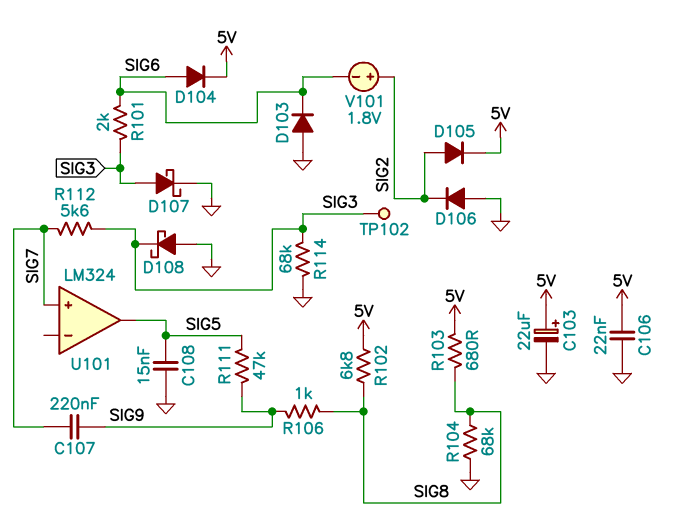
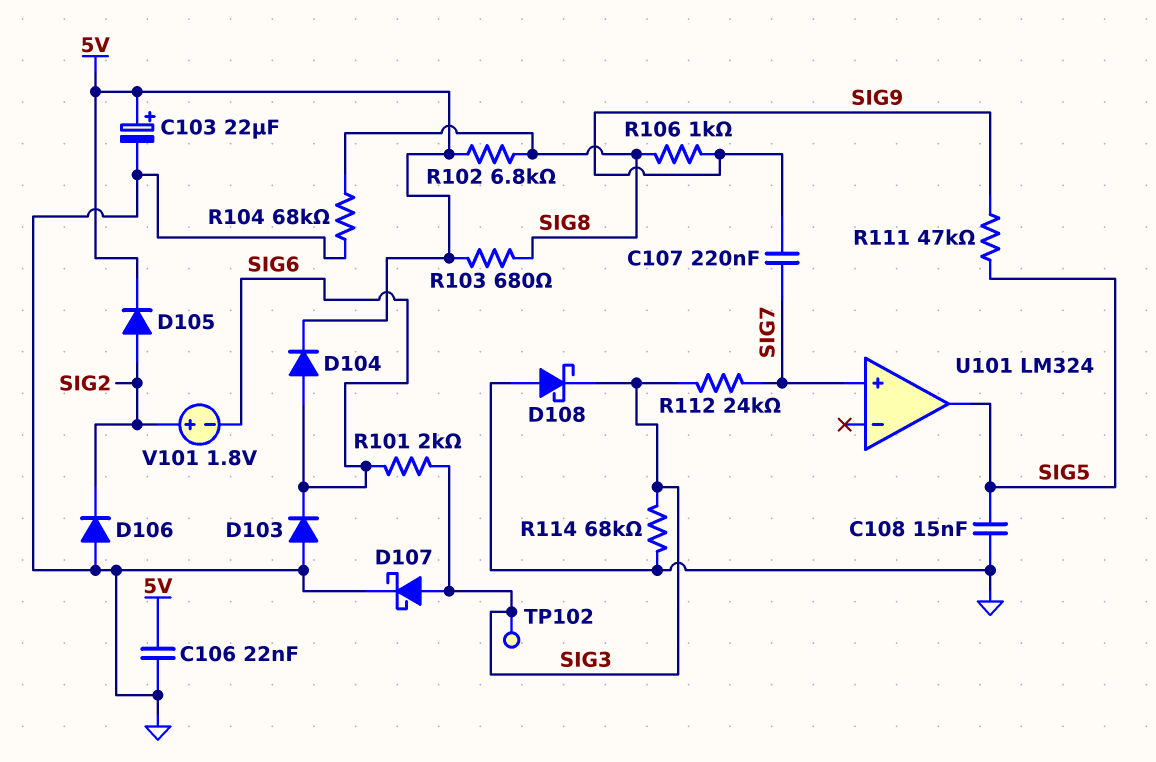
R112: 5.6k (SIG3, SIG7) -> 24k (SIG3, SIG7)

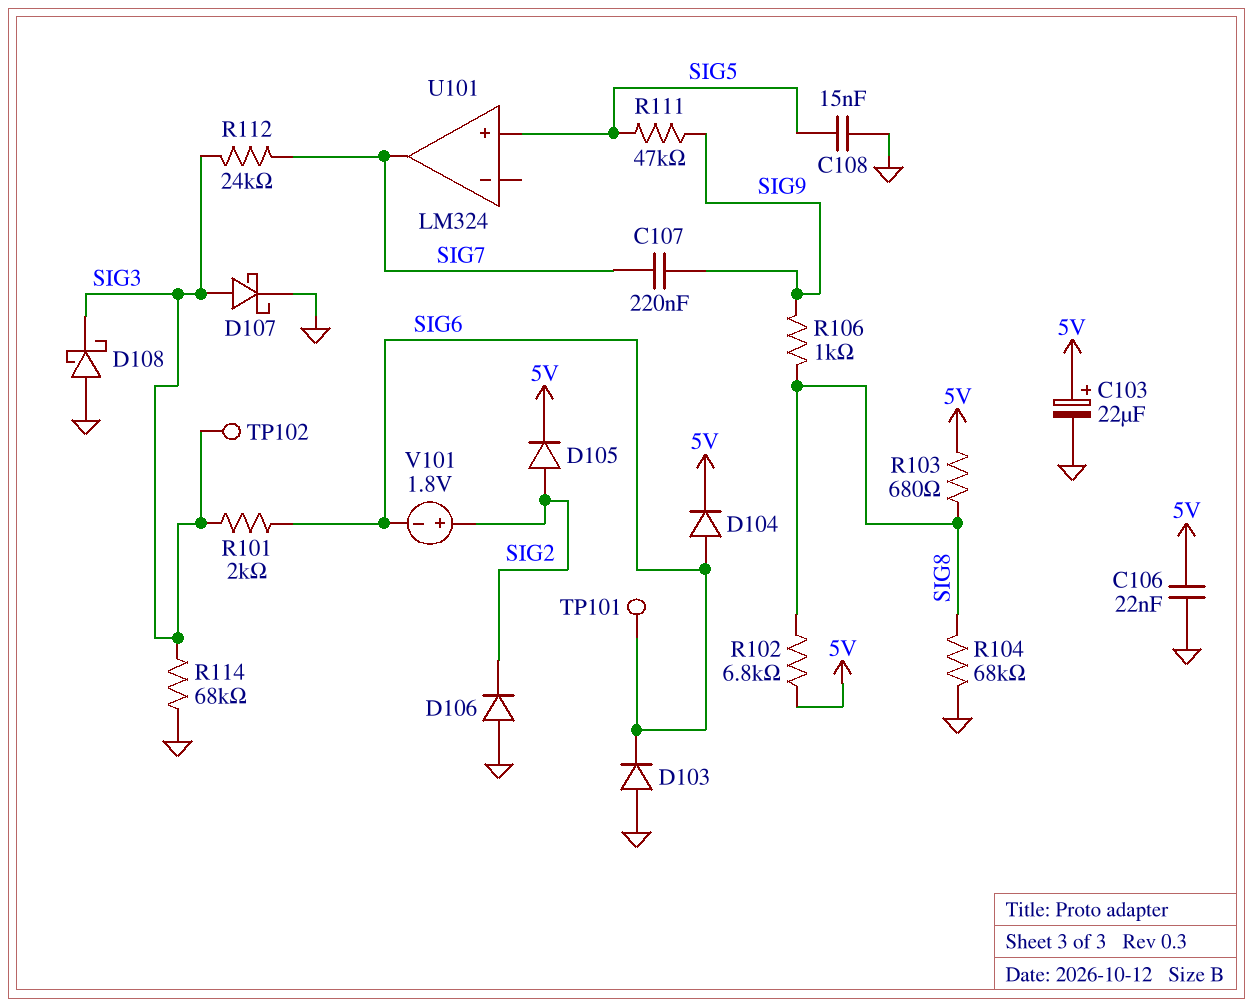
TP101: none -> test point (SIG6)
U101 pin in+: SIG7 -> SIG5
U101 pin out: SIG5 -> SIG7

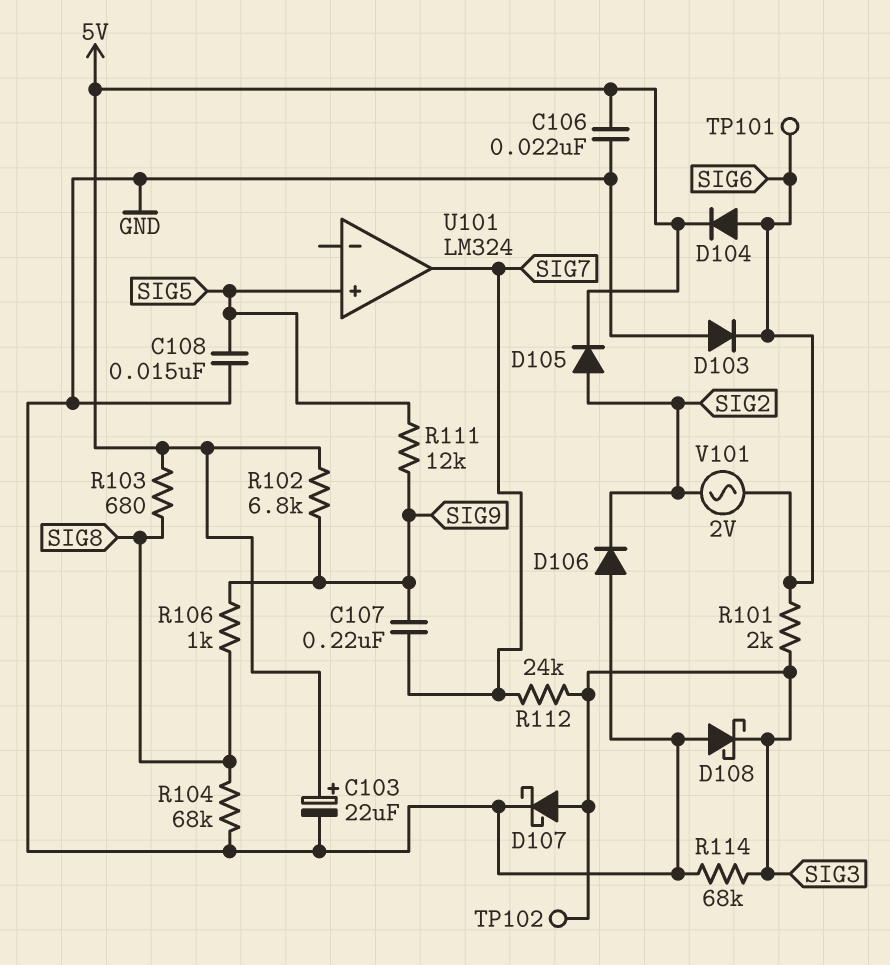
R102: 6.8k (5V, SIG8) -> 6.8k (5V, SIG9)
R111: 47k (SIG5, SIG9) -> 12k (SIG5, SIG9)
V101: 1.8V (plus SIG2, minus SIG6) -> AC 2V (SIG2, SIG6)

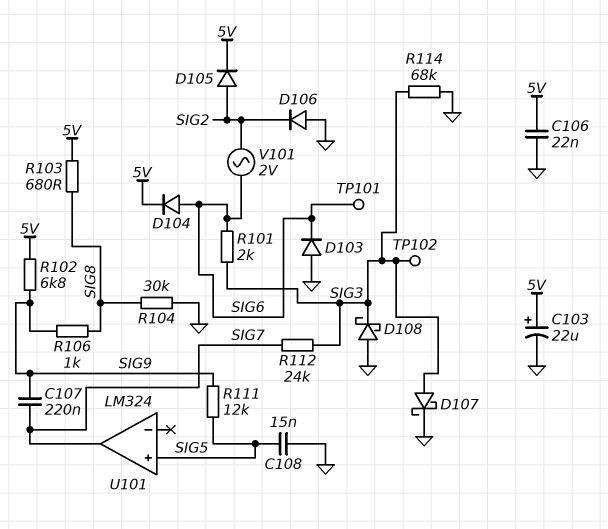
R104: 68k (GND, SIG8) -> 30k (GND, SIG8)

